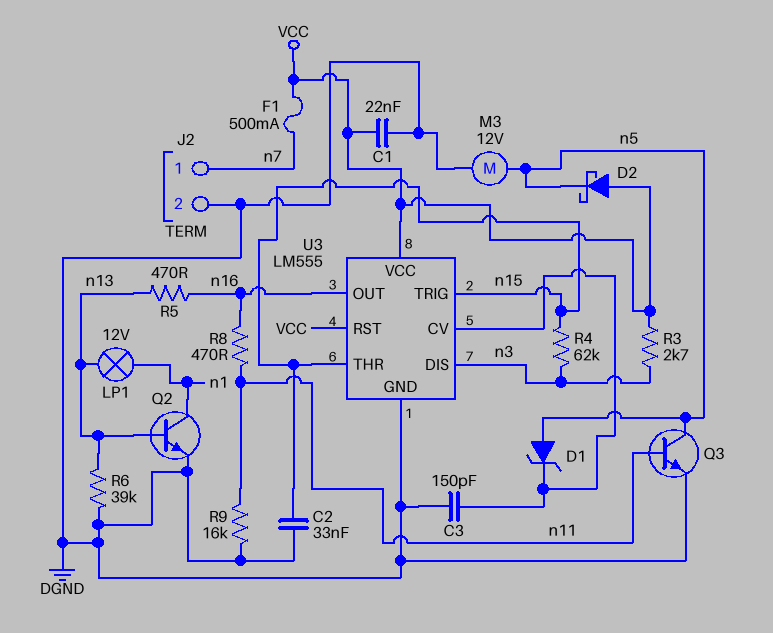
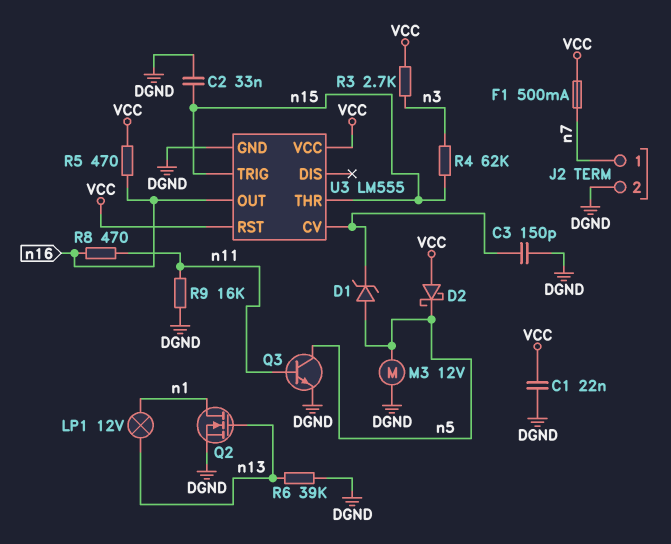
Q2: NPN (B n13, C n1, E DGND) -> NMOS (G n13, D n1, S DGND)
R5: 470 (n13, n16) -> 470 (VCC, n16)
U3 pin DIS: n3 -> none

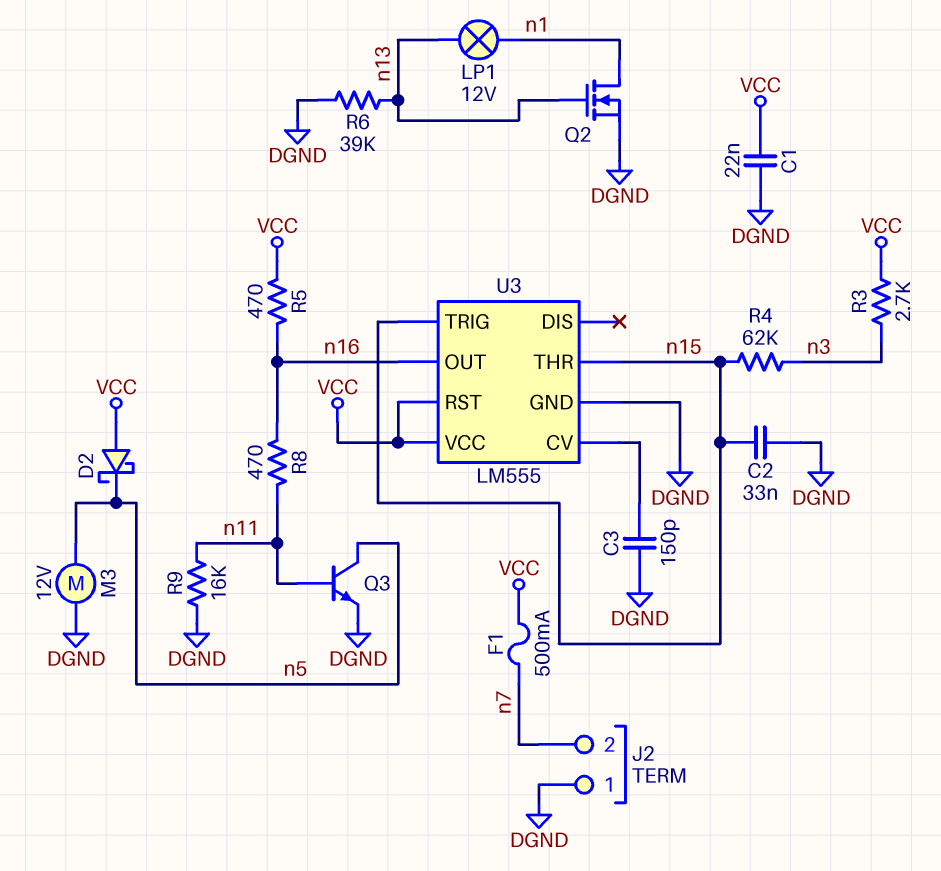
D1: zener (A n5, K U3/CV) -> none
J2 pin 1: n7 -> DGND
J2 pin 2: DGND -> n7

